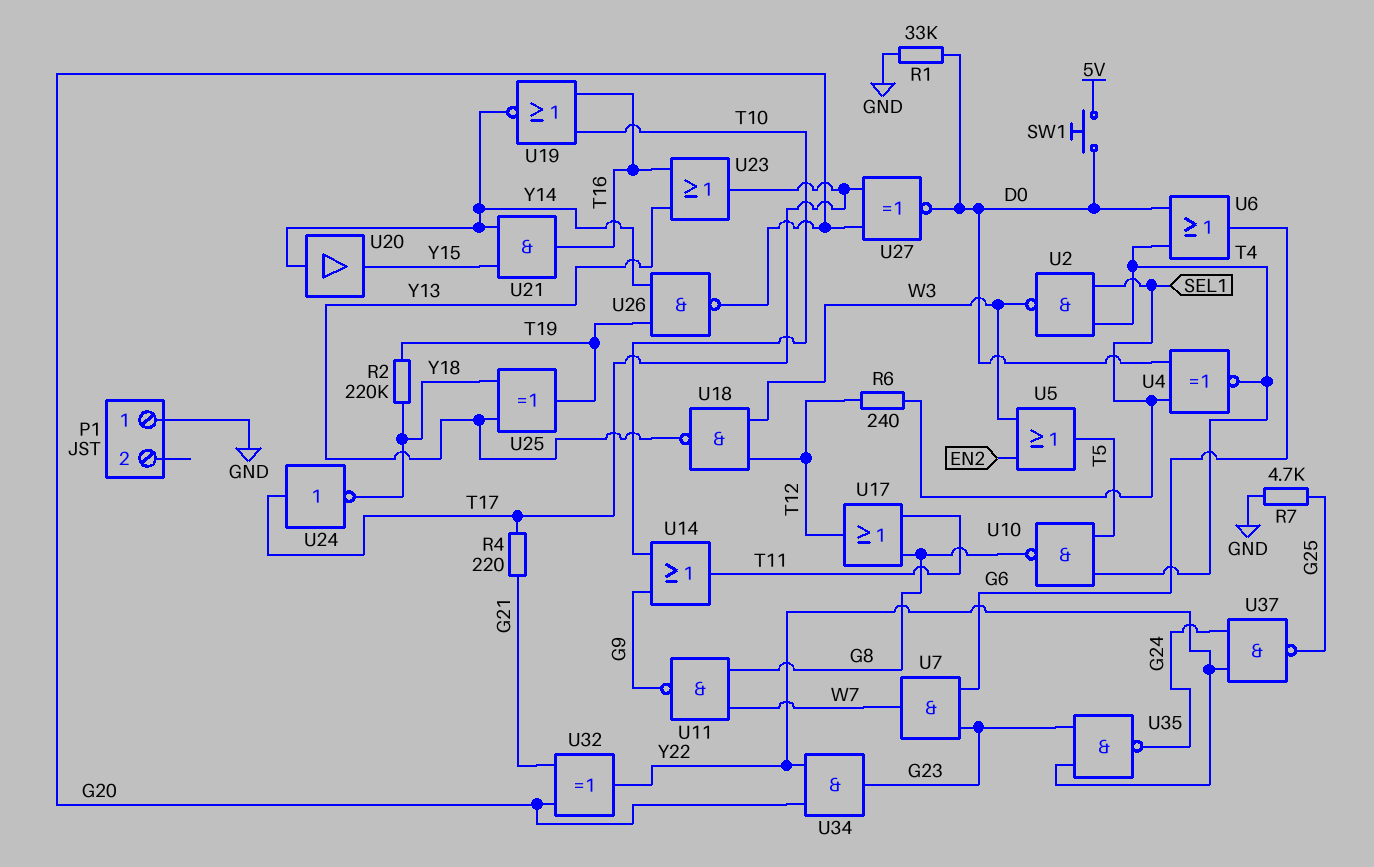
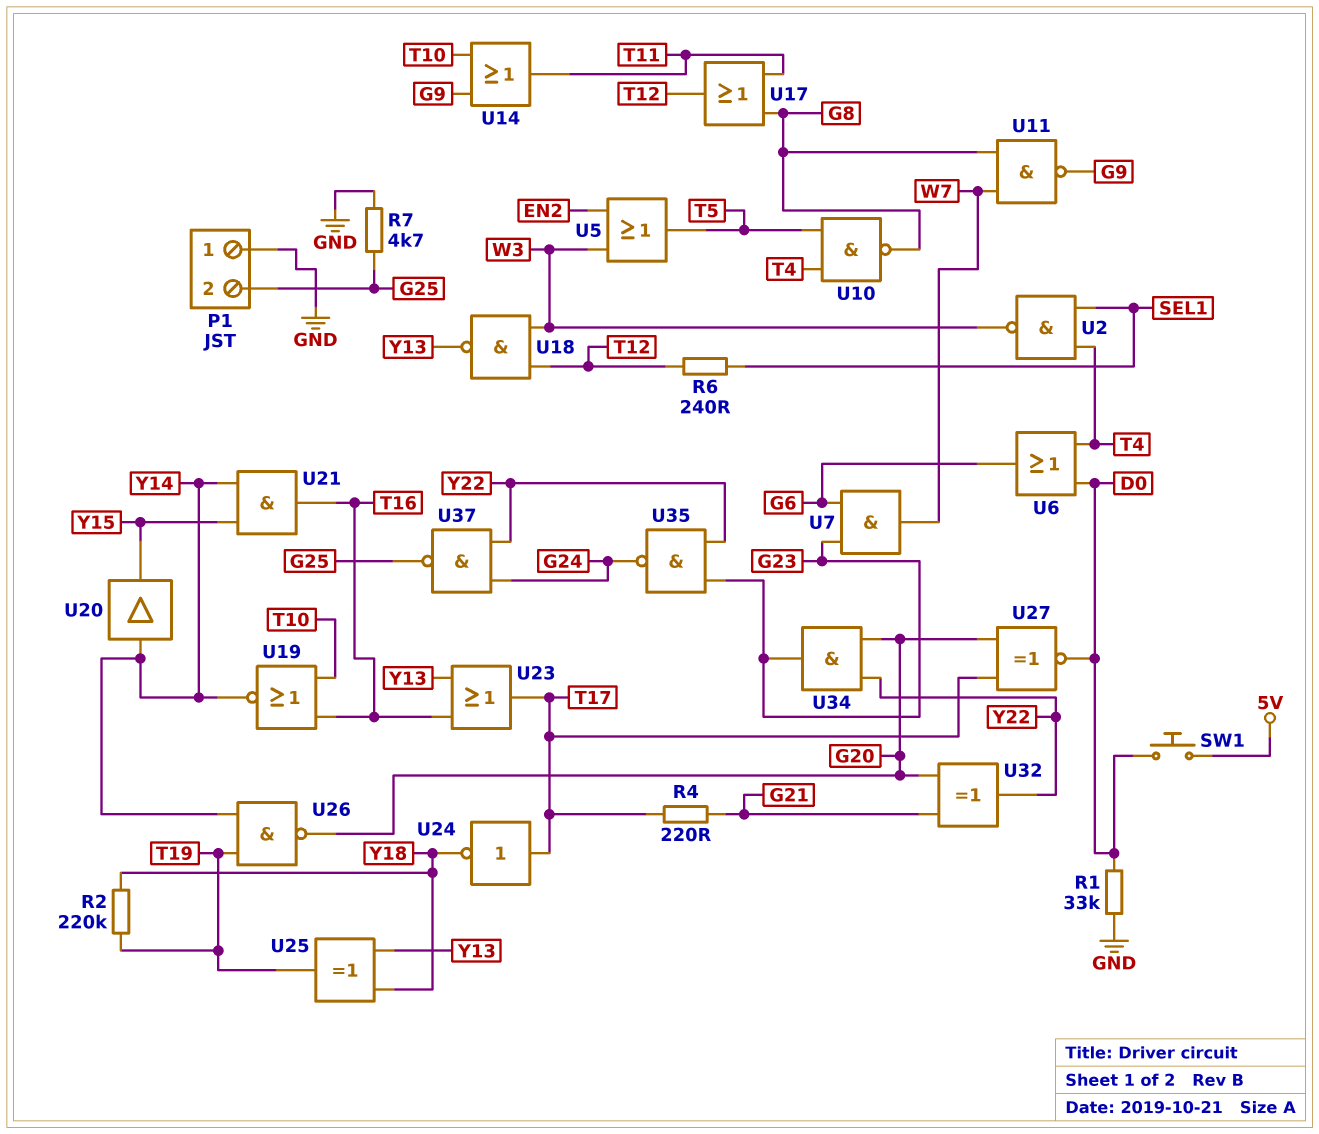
P1 pin 2: none -> G25
U4: XNOR (in D0, in SEL1, out T4) -> none

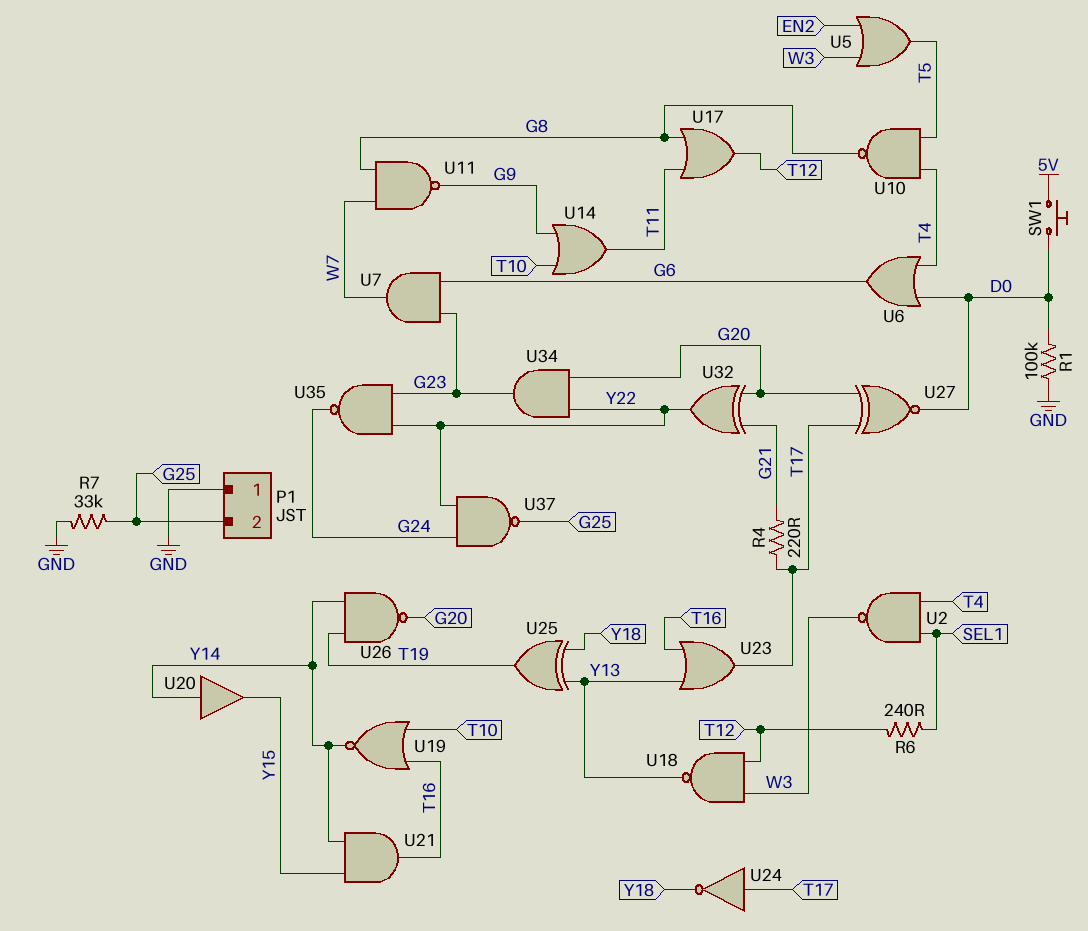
R1: 33k (D0, GND) -> 100k (D0, GND)
R2: 220k (T19, Y18) -> none
R7: 4.7k (G25, GND) -> 33k (G25, GND)

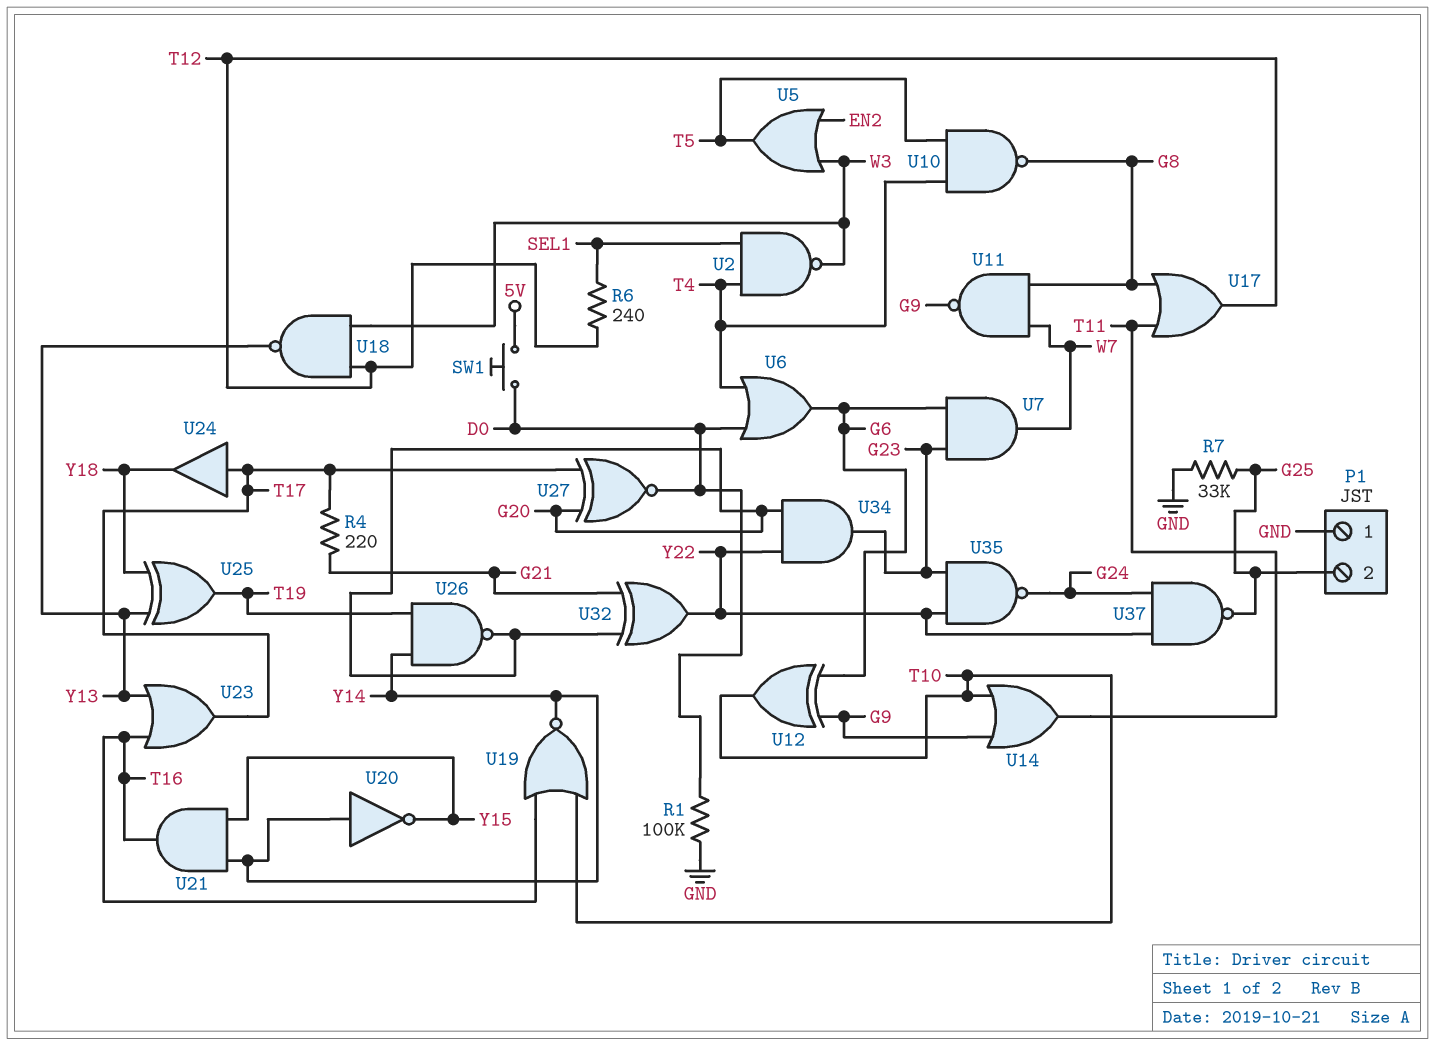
U12: none -> XOR (in G6, in G9, out T10)
U20: buffer (in Y14, out Y15) -> NOT (in Y14, out Y15)
U24: NOT (in T17, out Y18) -> buffer (in T17, out Y18)

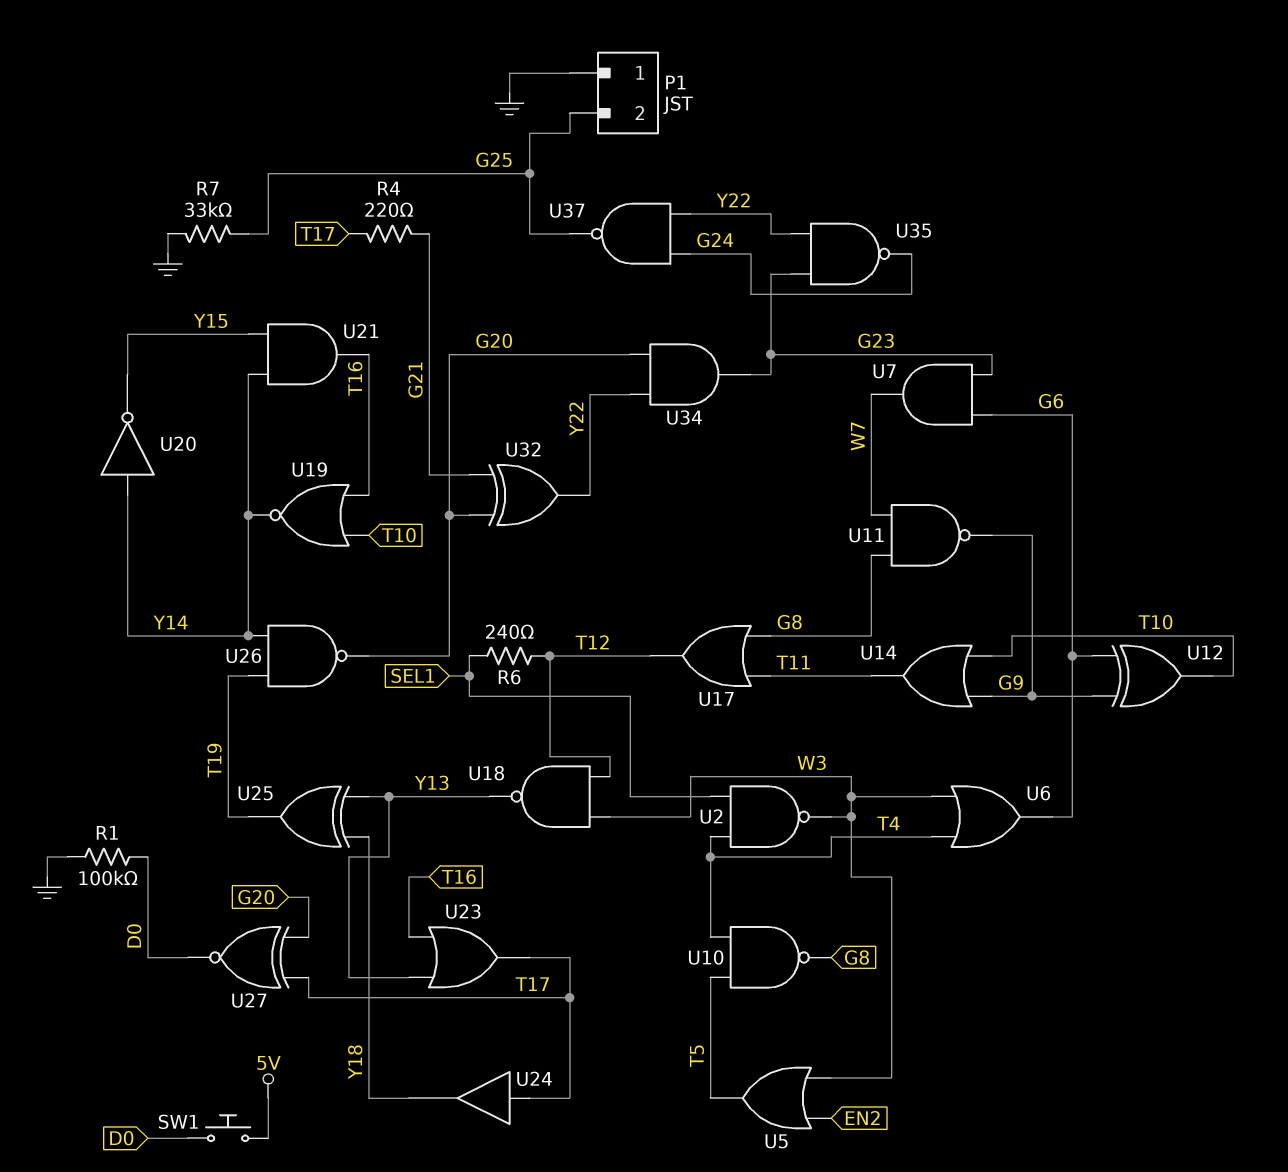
U6: OR (in D0, in T4, out G6) -> OR (in T4, in W3, out G6)

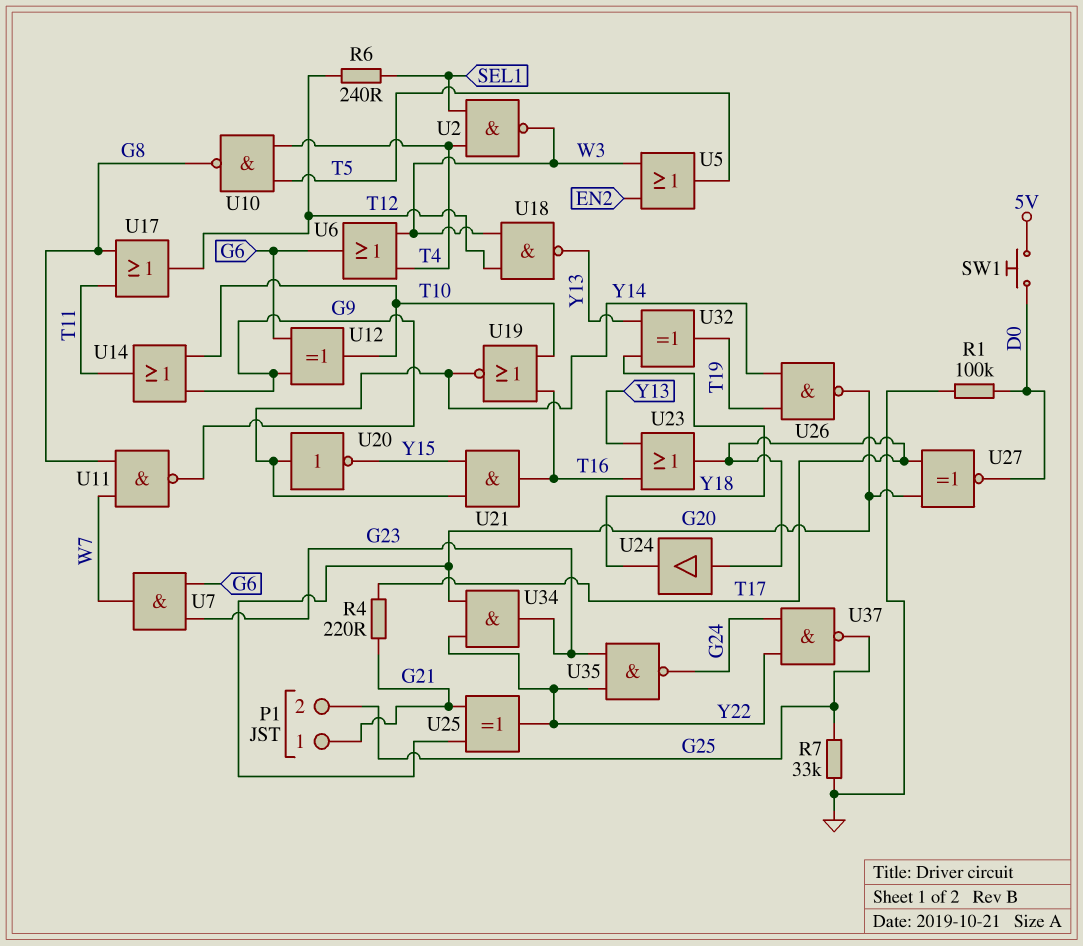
P1 pin 1: GND -> G21
U25: XOR (in Y13, in Y18, out T19) -> XOR (in G20, in G21, out Y22)
U32: XOR (in G20, in G21, out Y22) -> XOR (in Y13, in Y18, out T19)

